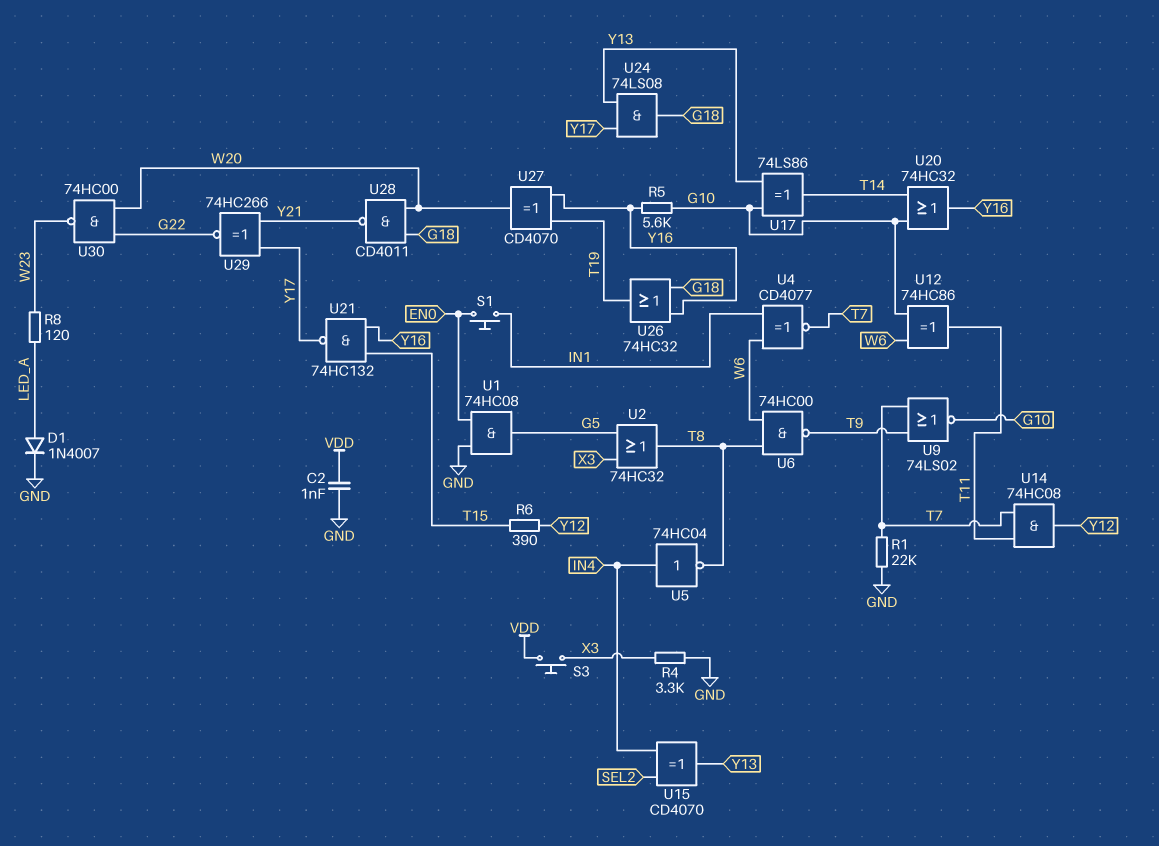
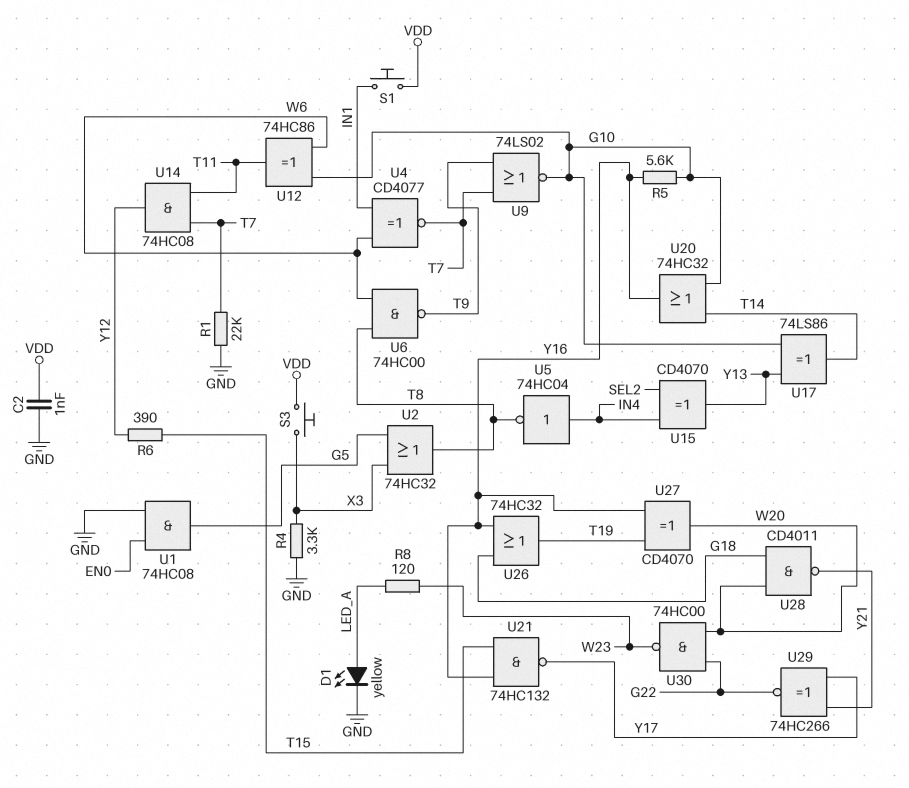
D1: diode 1N4007 (A LED_A, K GND) -> LED yellow (A LED_A, K GND)
S1: button (EN0, IN1) -> button (IN1, VDD)
U24: AND 74LS08 (in Y13, in Y17, out G18) -> none

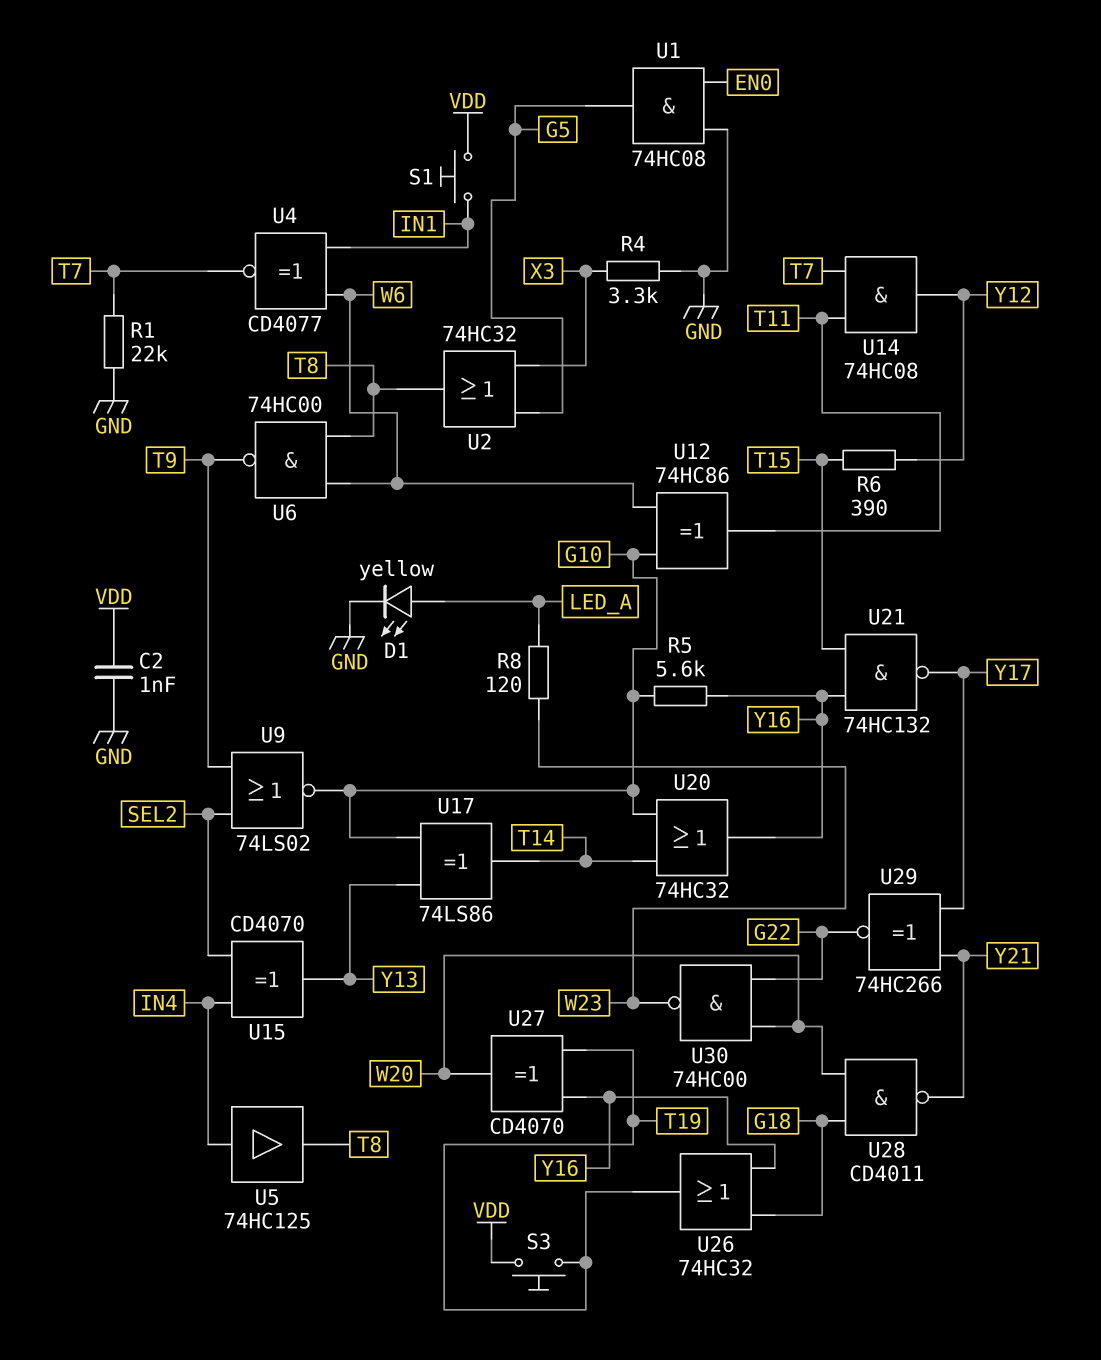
S3: button (VDD, X3) -> button (T19, VDD)
U5: NOT 74HC04 (in IN4, out T8) -> buffer 74HC125 (in IN4, out T8)
U9: NOR 74LS02 (in T7, in T9, out G10) -> NOR 74LS02 (in SEL2, in T9, out G10)

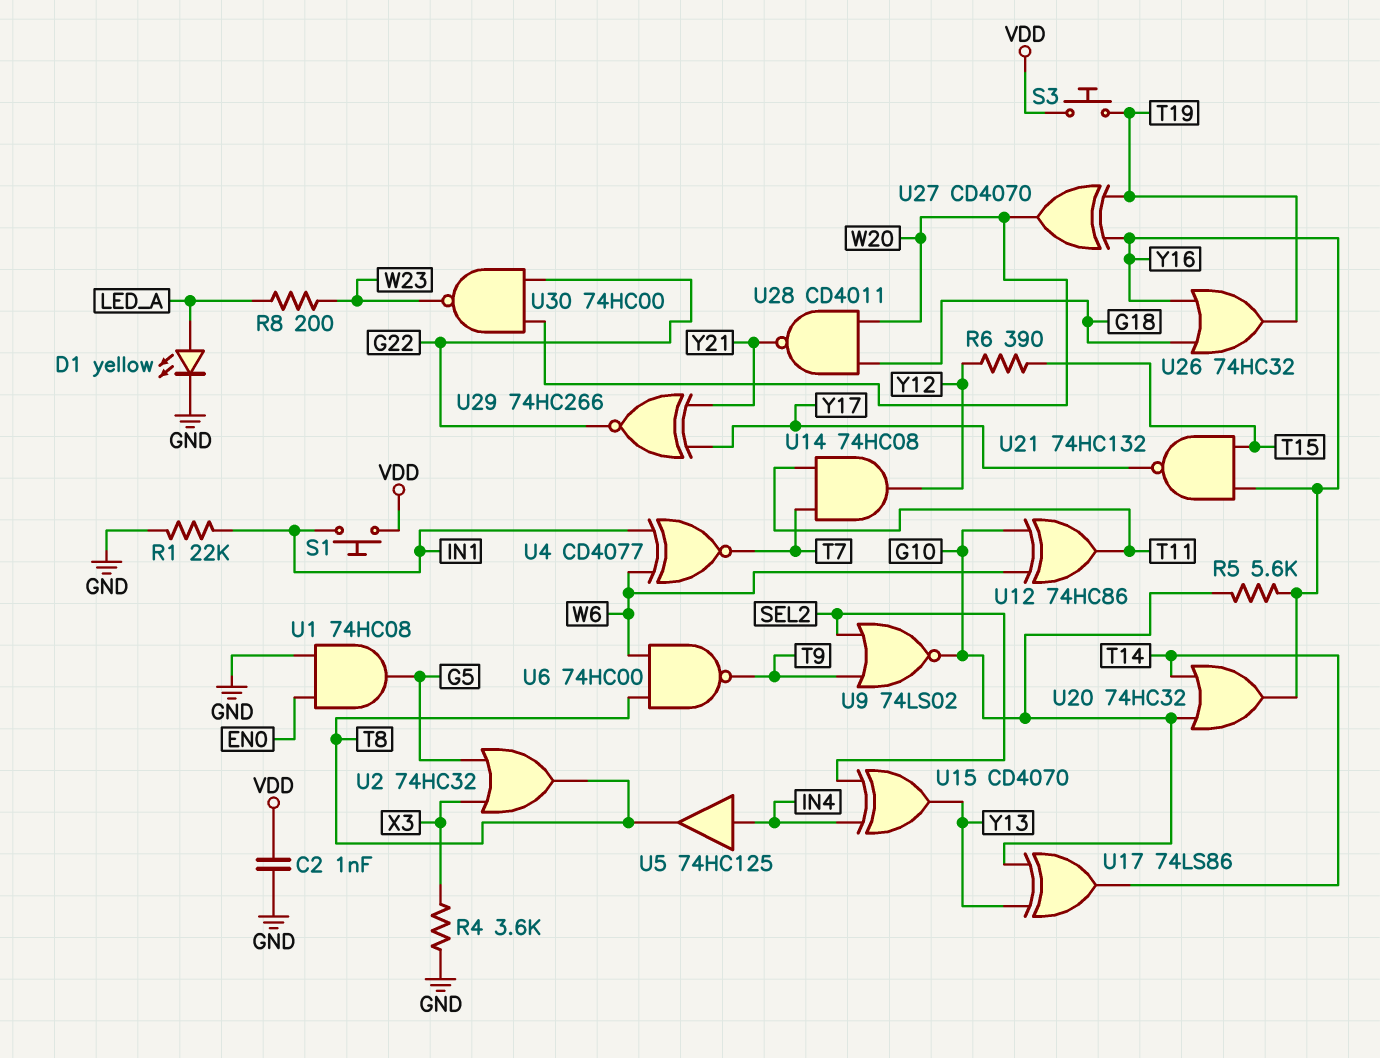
R1: 22k (GND, T7) -> 22k (GND, IN1)
R4: 3.3k (GND, X3) -> 3.6k (GND, X3)
R8: 120 (LED_A, W23) -> 200 (LED_A, W23)

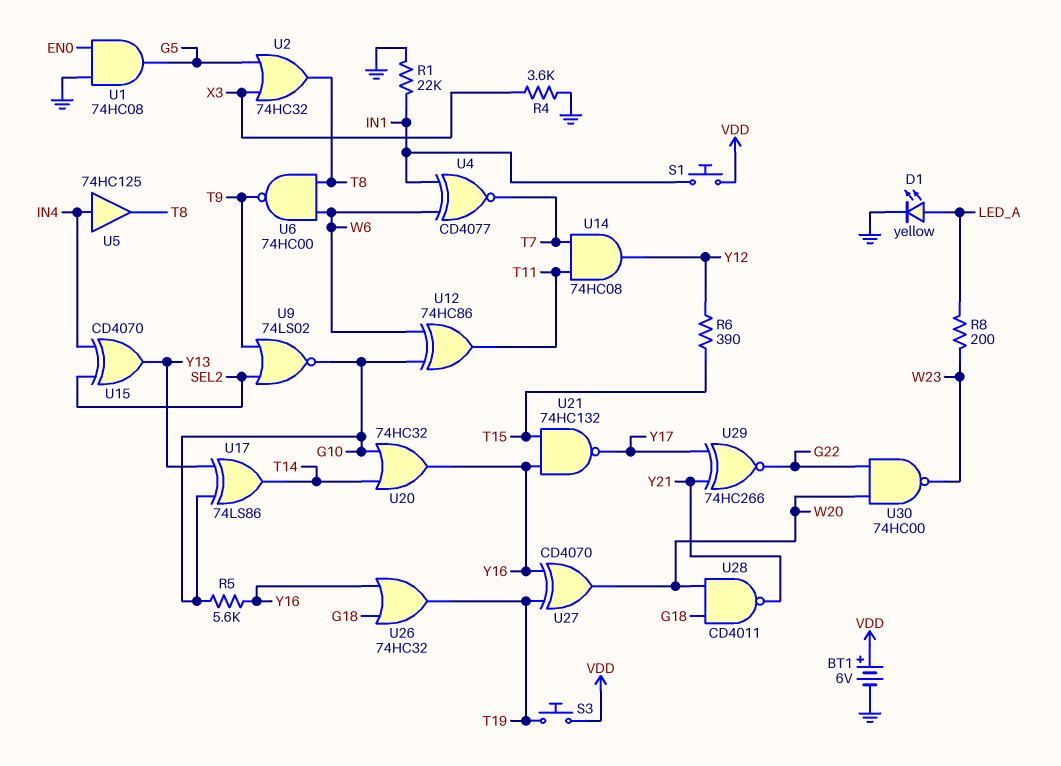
BT1: none -> 6V (plus VDD, minus GND)
C2: 1nF (GND, VDD) -> none

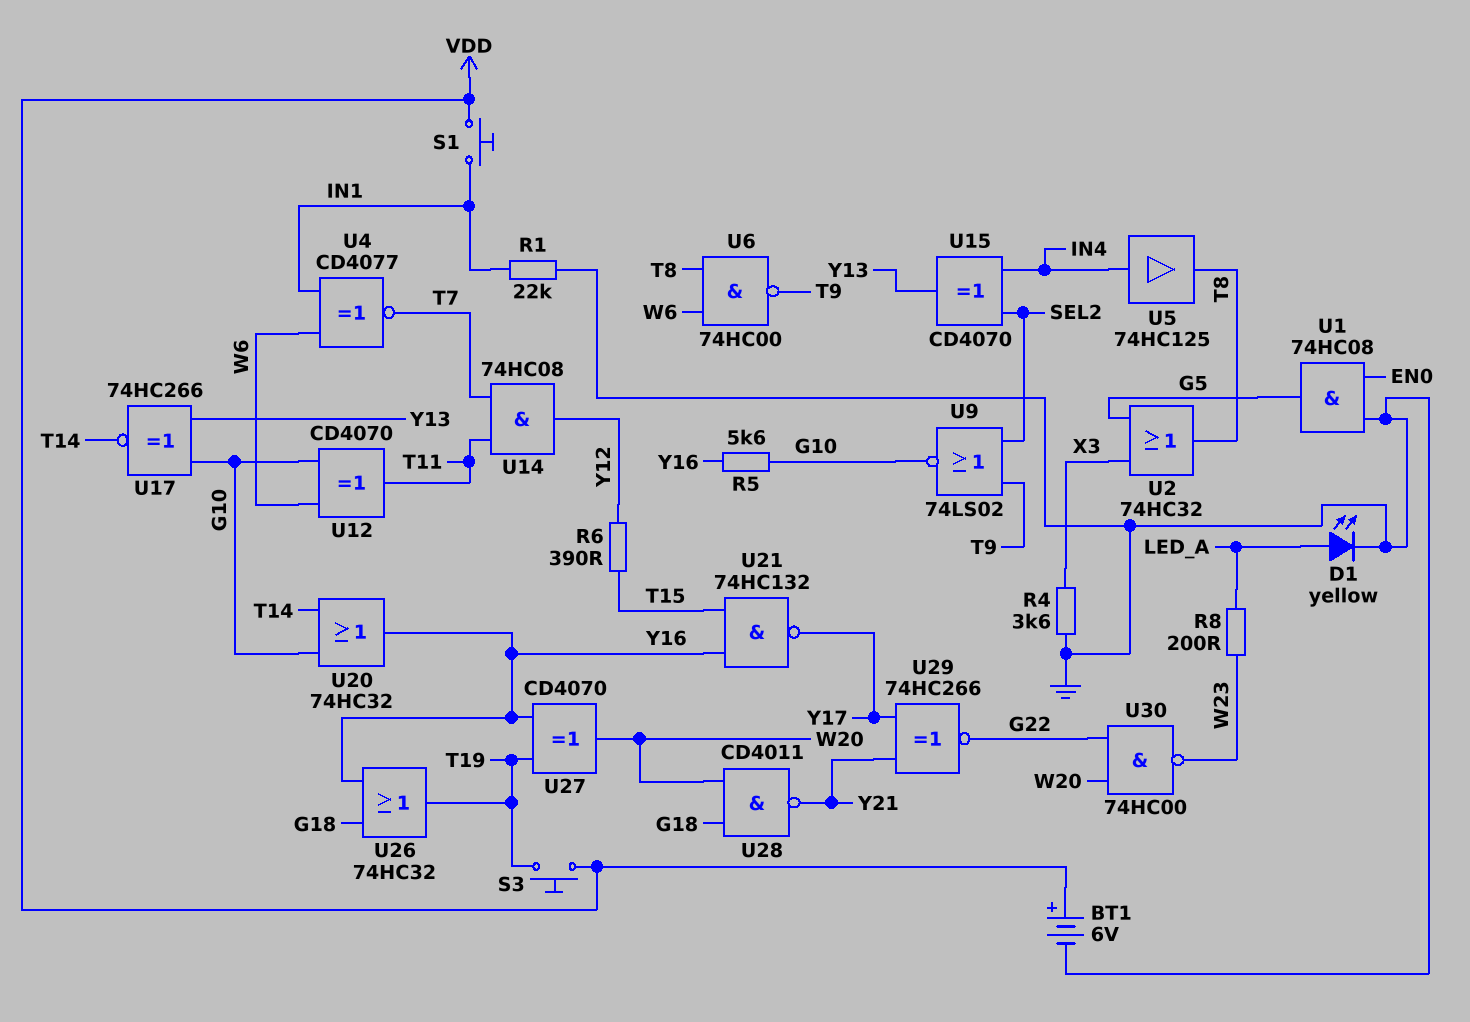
U12: XOR 74HC86 (in G10, in W6, out T11) -> XOR CD4070 (in G10, in W6, out T11)
U17: XOR 74LS86 (in G10, in Y13, out T14) -> XNOR 74HC266 (in G10, in Y13, out T14)

